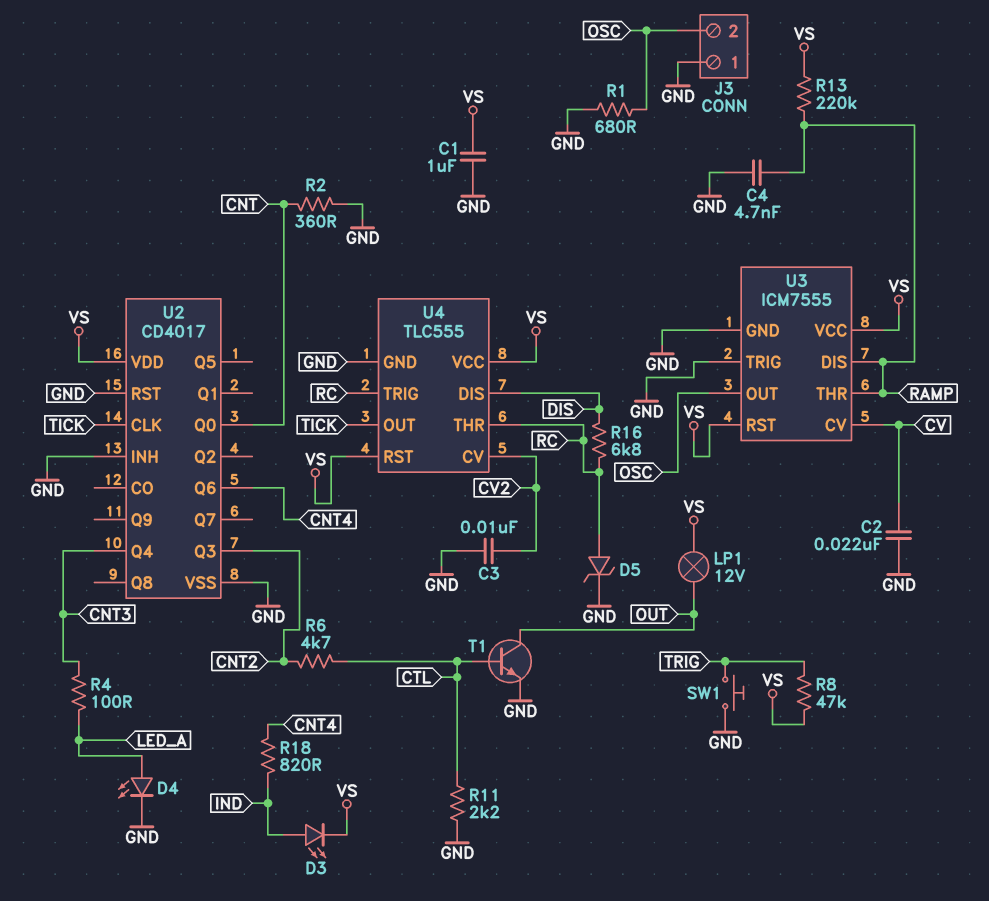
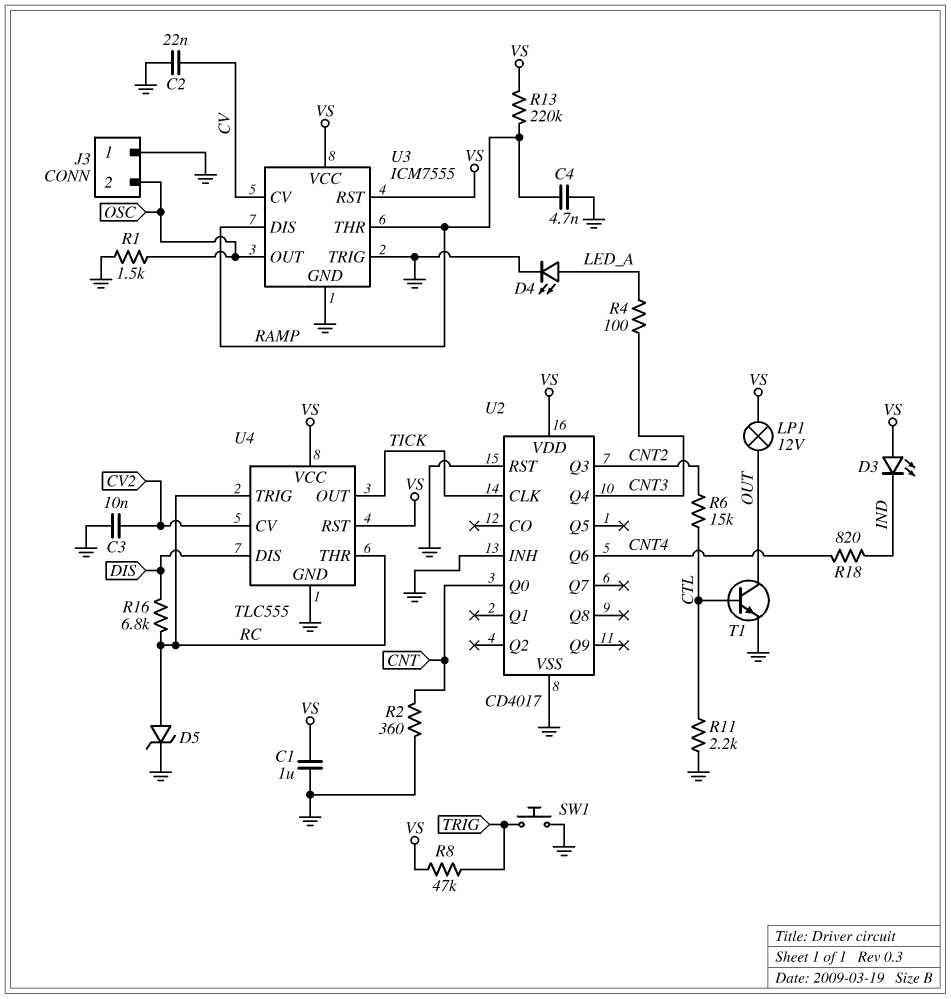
D3: LED (A IND, K VS) -> LED (A VS, K IND)
R1: 680 (GND, OSC) -> 1.5k (GND, OSC)
R6: 4.7k (CNT2, CTL) -> 15k (CNT2, CTL)

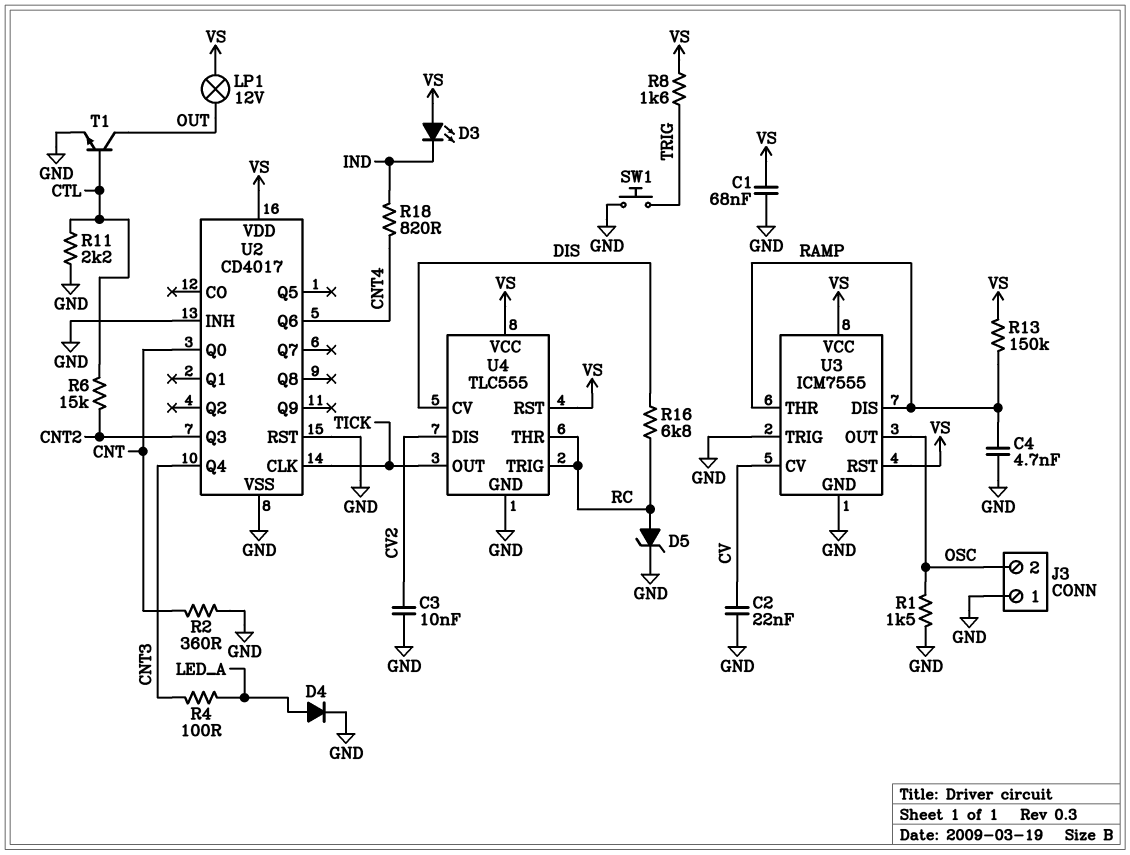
C1: 1uF (GND, VS) -> 68nF (GND, VS)
D4: LED (A LED_A, K GND) -> diode (A LED_A, K GND)
R8: 47k (TRIG, VS) -> 1.6k (TRIG, VS)
R13: 220k (RAMP, VS) -> 150k (RAMP, VS)
U4 pin CV: CV2 -> DIS
U4 pin DIS: DIS -> CV2

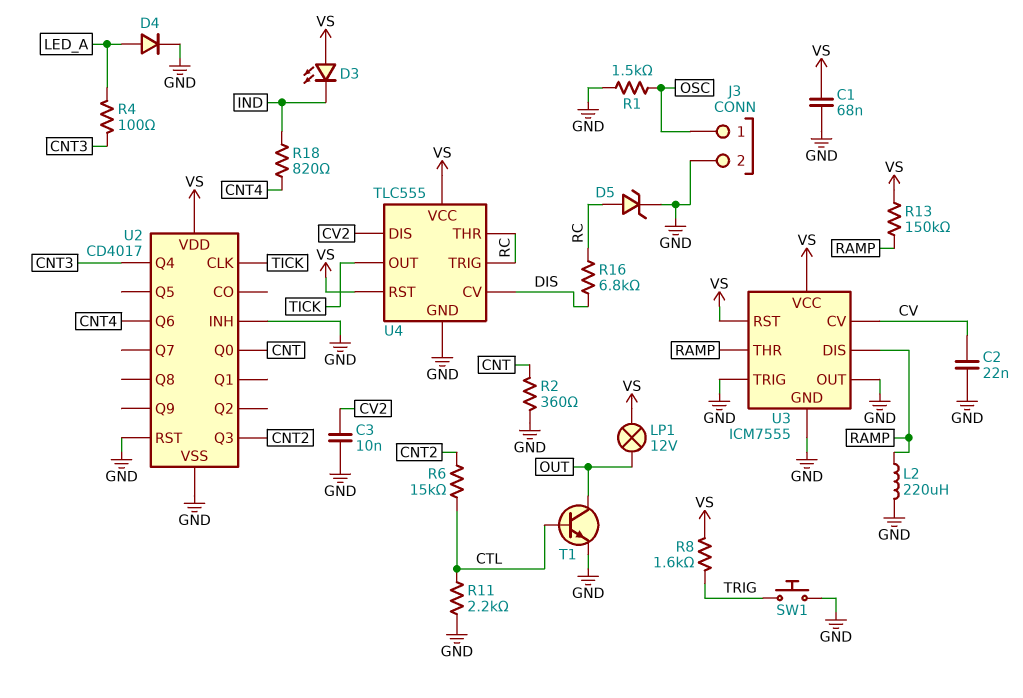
C4: 4.7nF (GND, RAMP) -> none
J3 pin 1: GND -> OSC
J3 pin 2: OSC -> GND
L2: none -> 220uH (GND, RAMP)
U3 pin OUT: OSC -> GND

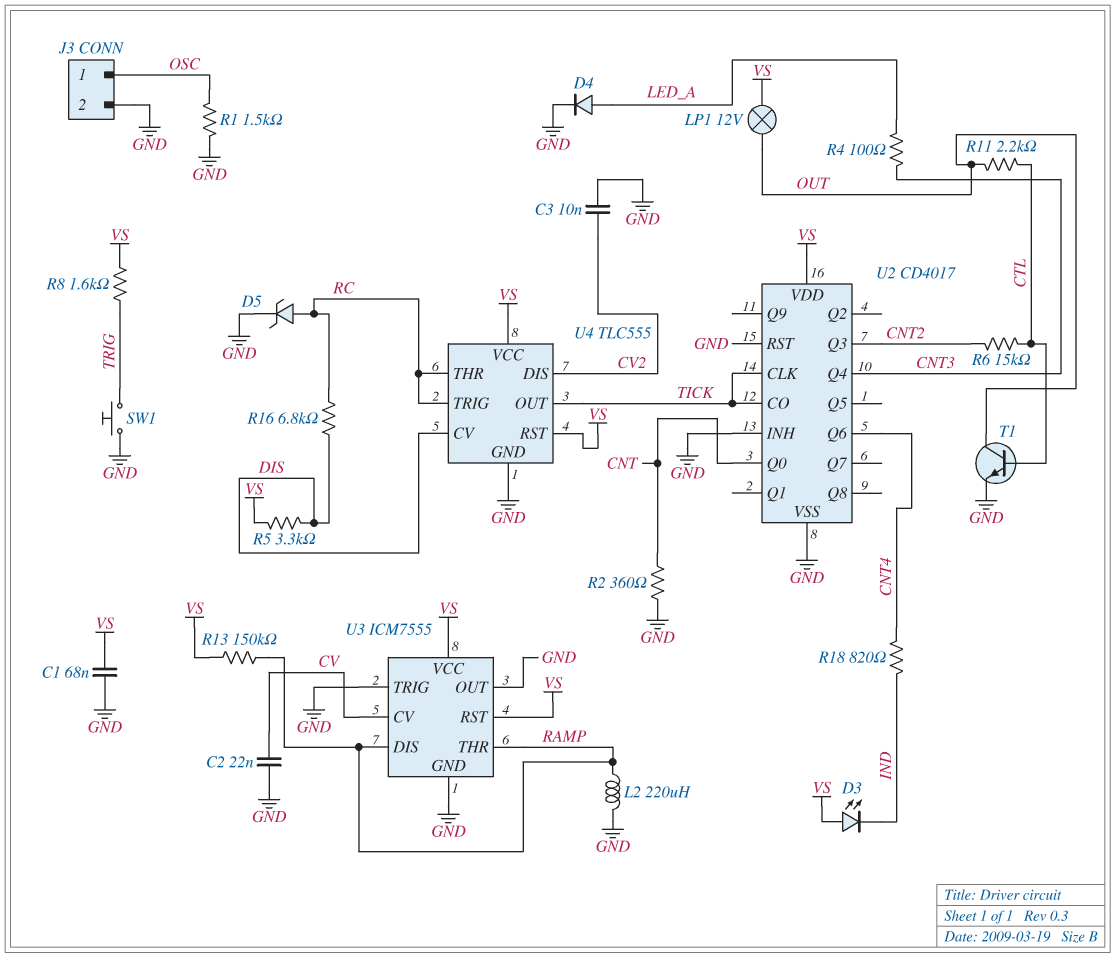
R5: none -> 3.3k (DIS, VS)
R11: 2.2k (CTL, GND) -> 2.2k (CTL, OUT)
U2 pin CO: none -> TICK

